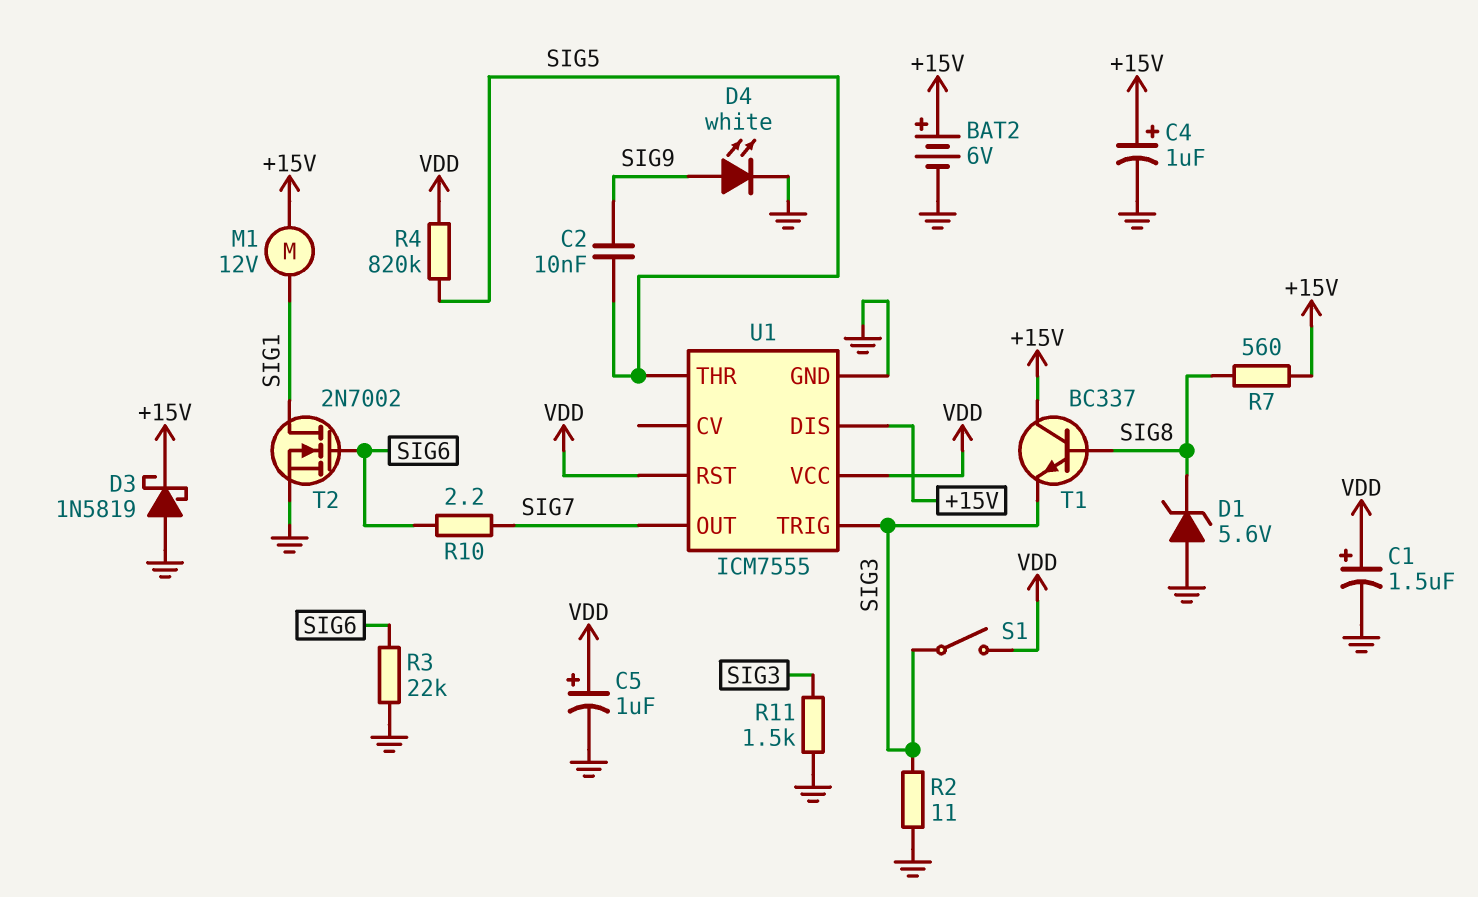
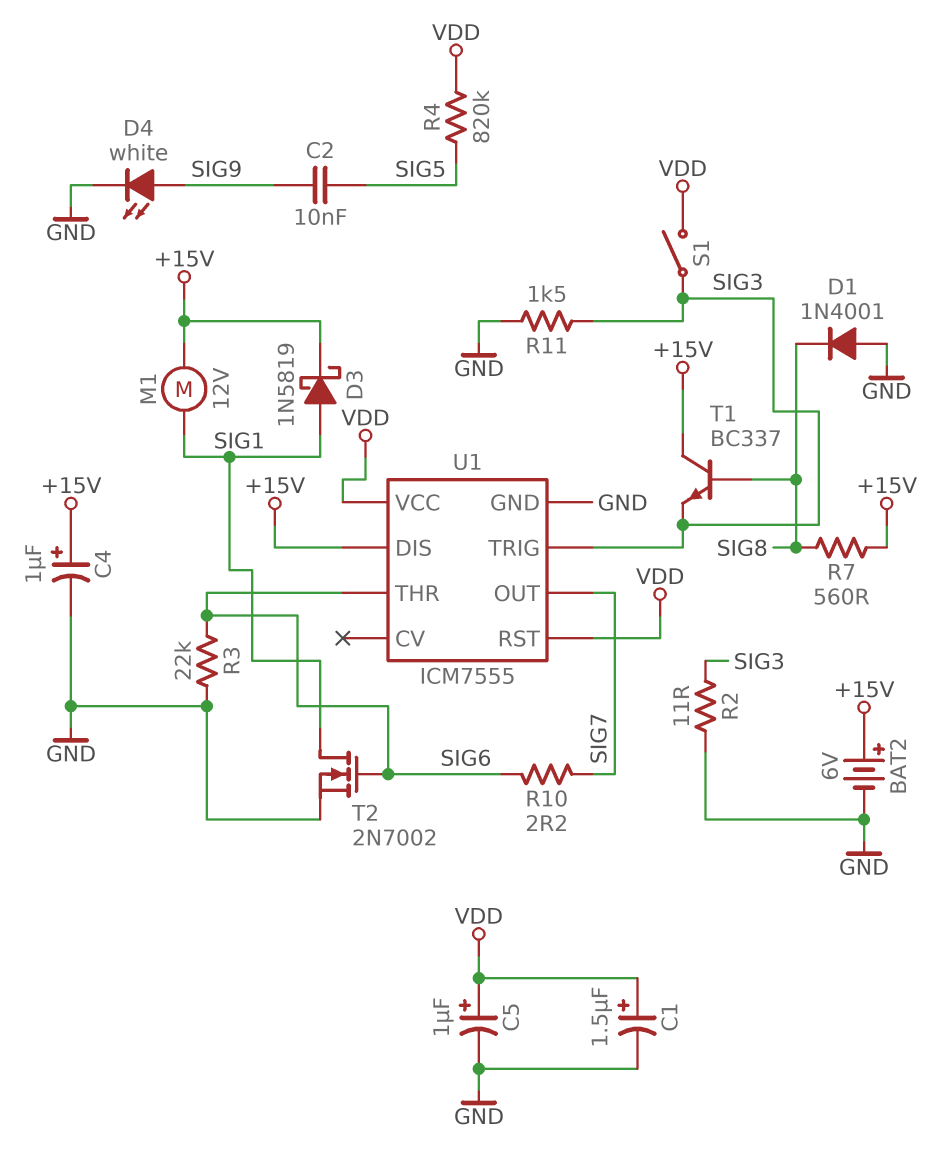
D1: zener 5.6V (A GND, K SIG8) -> diode 1N4001 (A GND, K SIG8)
D3: schottky 1N5819 (A GND, K +15V) -> schottky 1N5819 (A SIG1, K +15V)
U1 pin THR: SIG5 -> SIG6

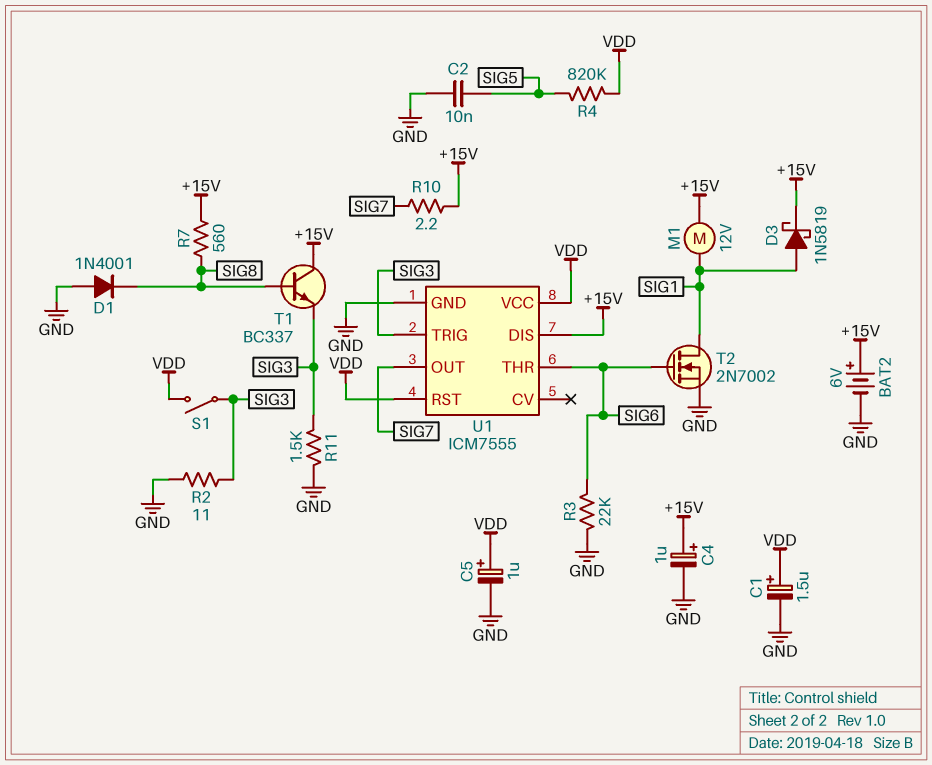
C2: 10nF (SIG5, SIG9) -> 10nF (GND, SIG5)
D4: LED white (A SIG9, K GND) -> none
R10: 2.2 (SIG6, SIG7) -> 2.2 (+15V, SIG7)

